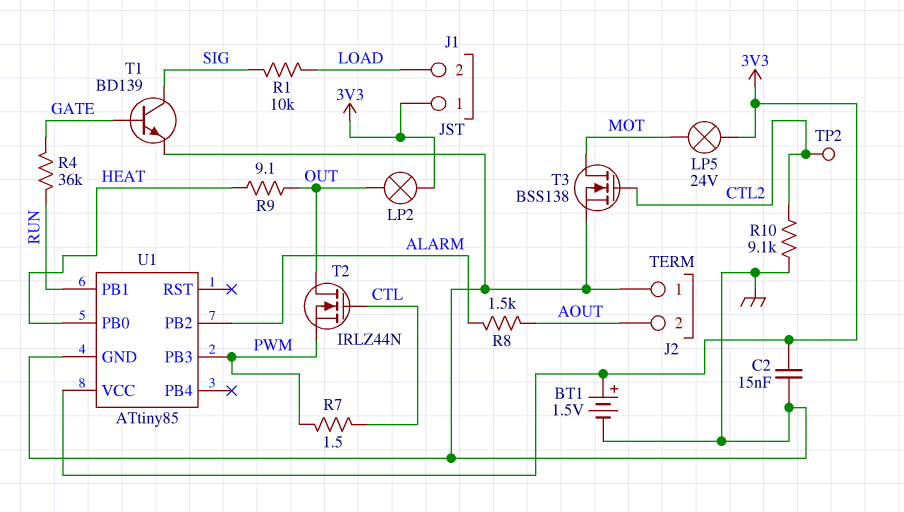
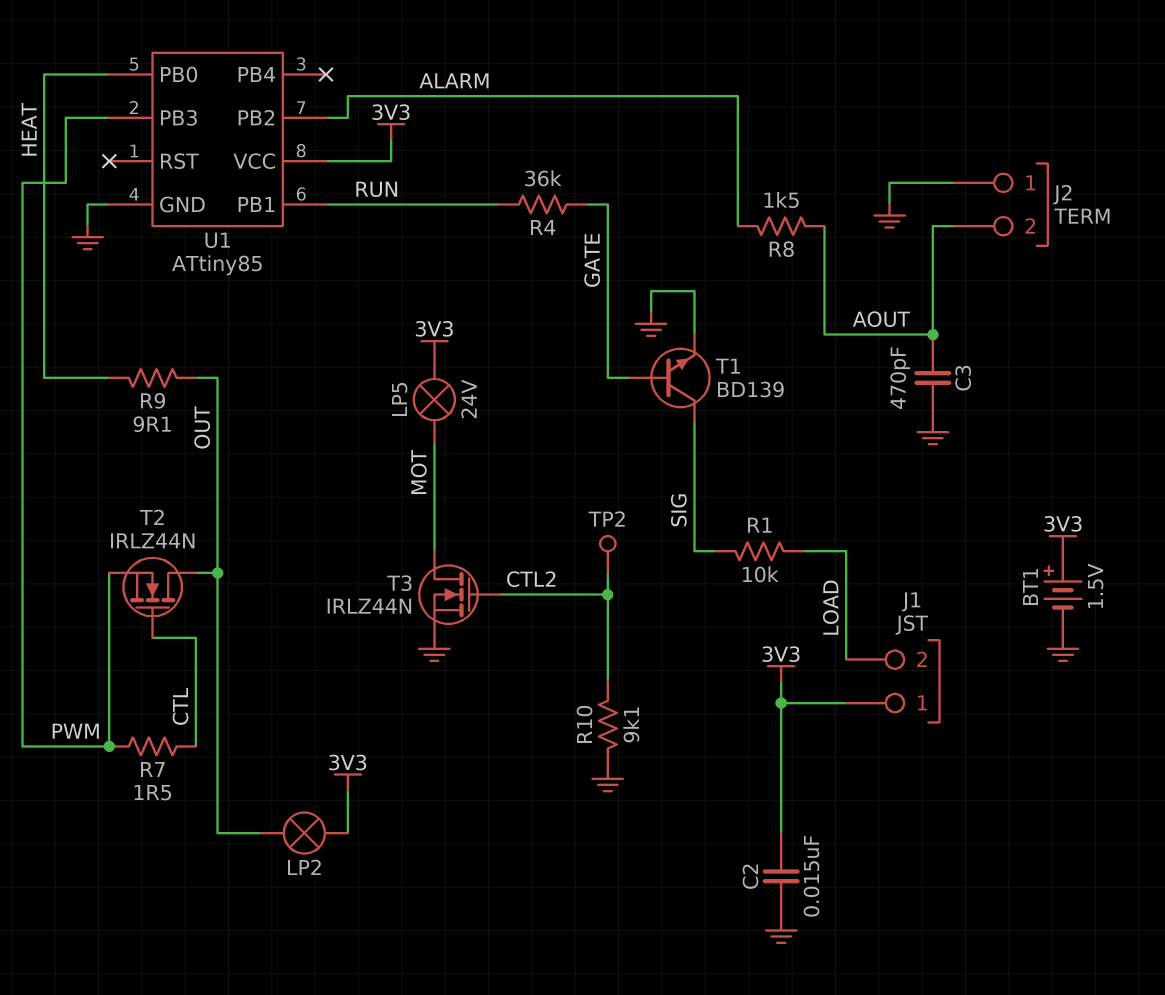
C3: none -> 470pF (AOUT, GND)
T3: NMOS BSS138 (G CTL2, D MOT, S GND) -> NMOS IRLZ44N (G CTL2, D MOT, S GND)

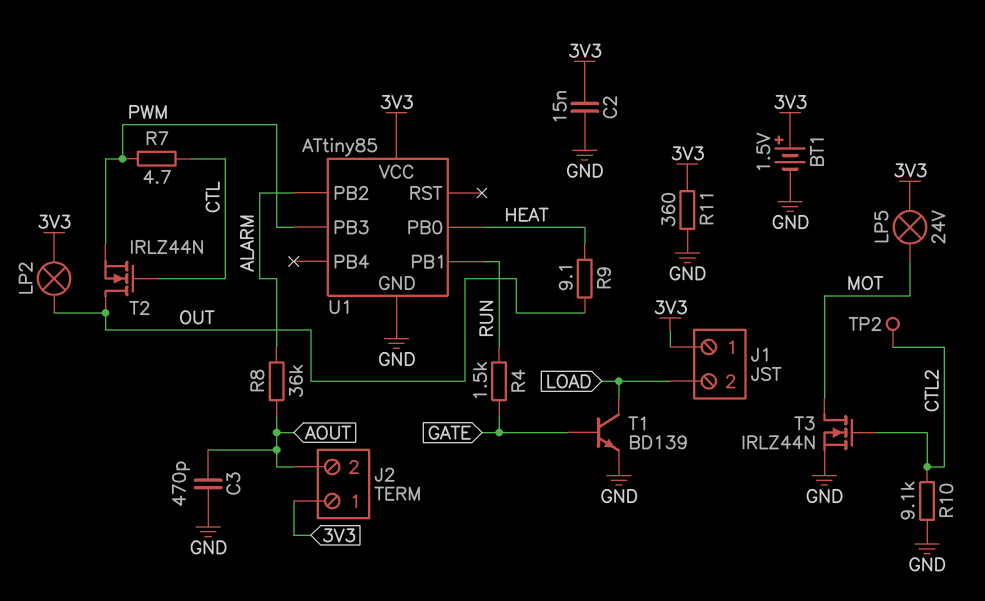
J2 pin 1: GND -> 3V3
R1: 10k (LOAD, SIG) -> none
R4: 36k (GATE, RUN) -> 1.5k (GATE, RUN)
R7: 1.5 (CTL, PWM) -> 4.7 (CTL, PWM)
R8: 1.5k (ALARM, AOUT) -> 36k (ALARM, AOUT)
R11: none -> 360 (3V3, GND)
T1: NPN BD139 (B GATE, C SIG, E GND) -> NPN BD139 (B GATE, C LOAD, E GND)

